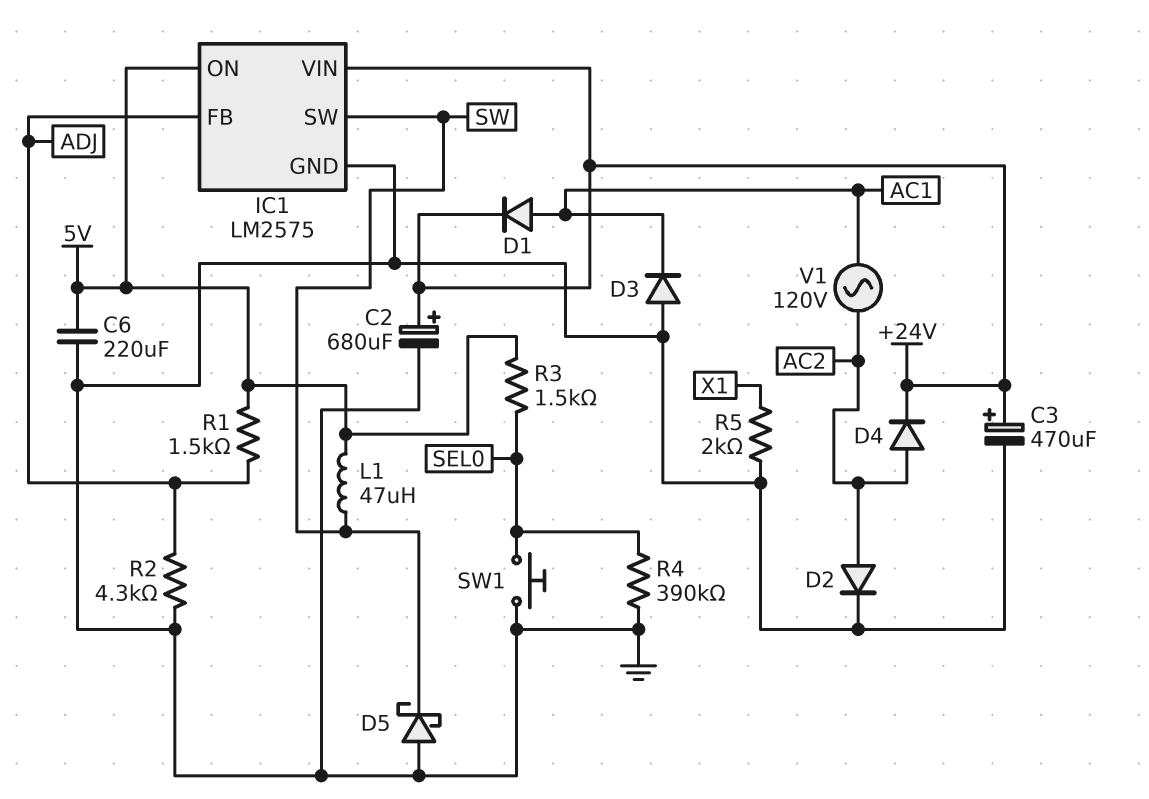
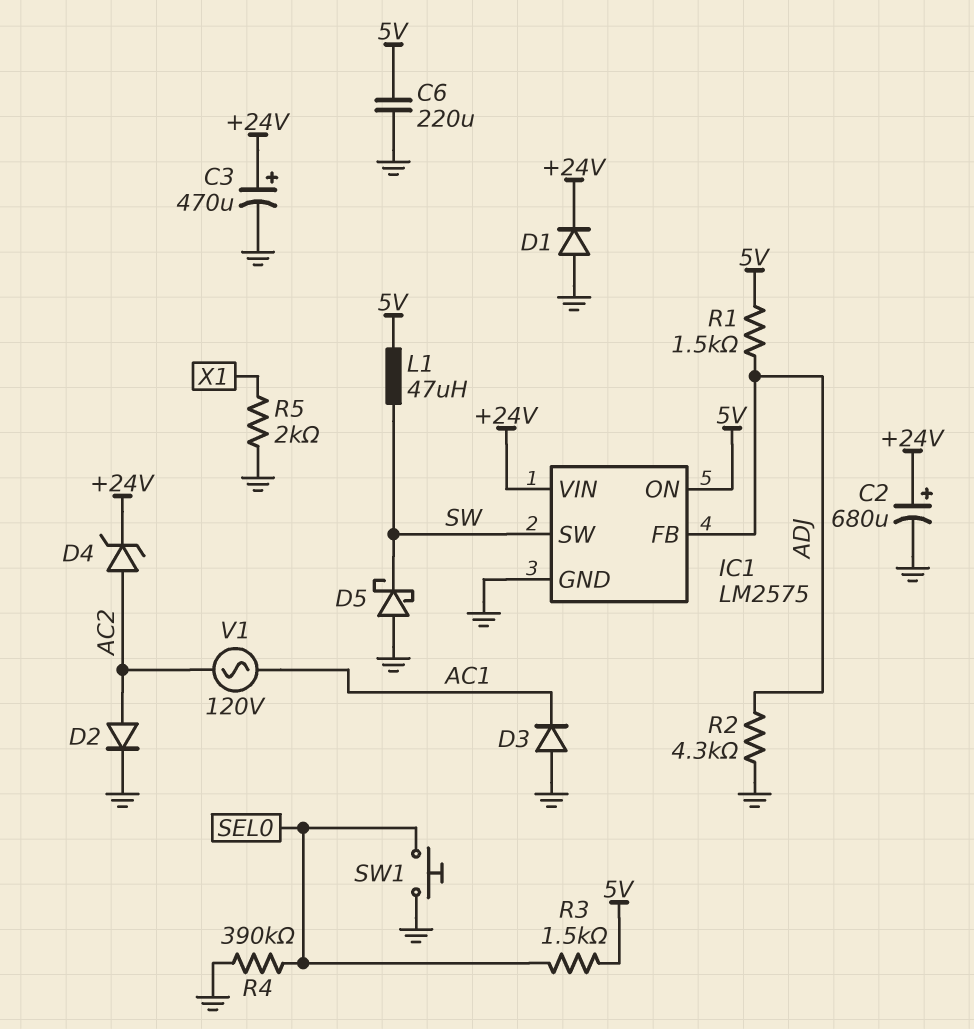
D1: diode (A AC1, K +24V) -> diode (A GND, K +24V)
D4: diode (A AC2, K +24V) -> zener (A AC2, K +24V)

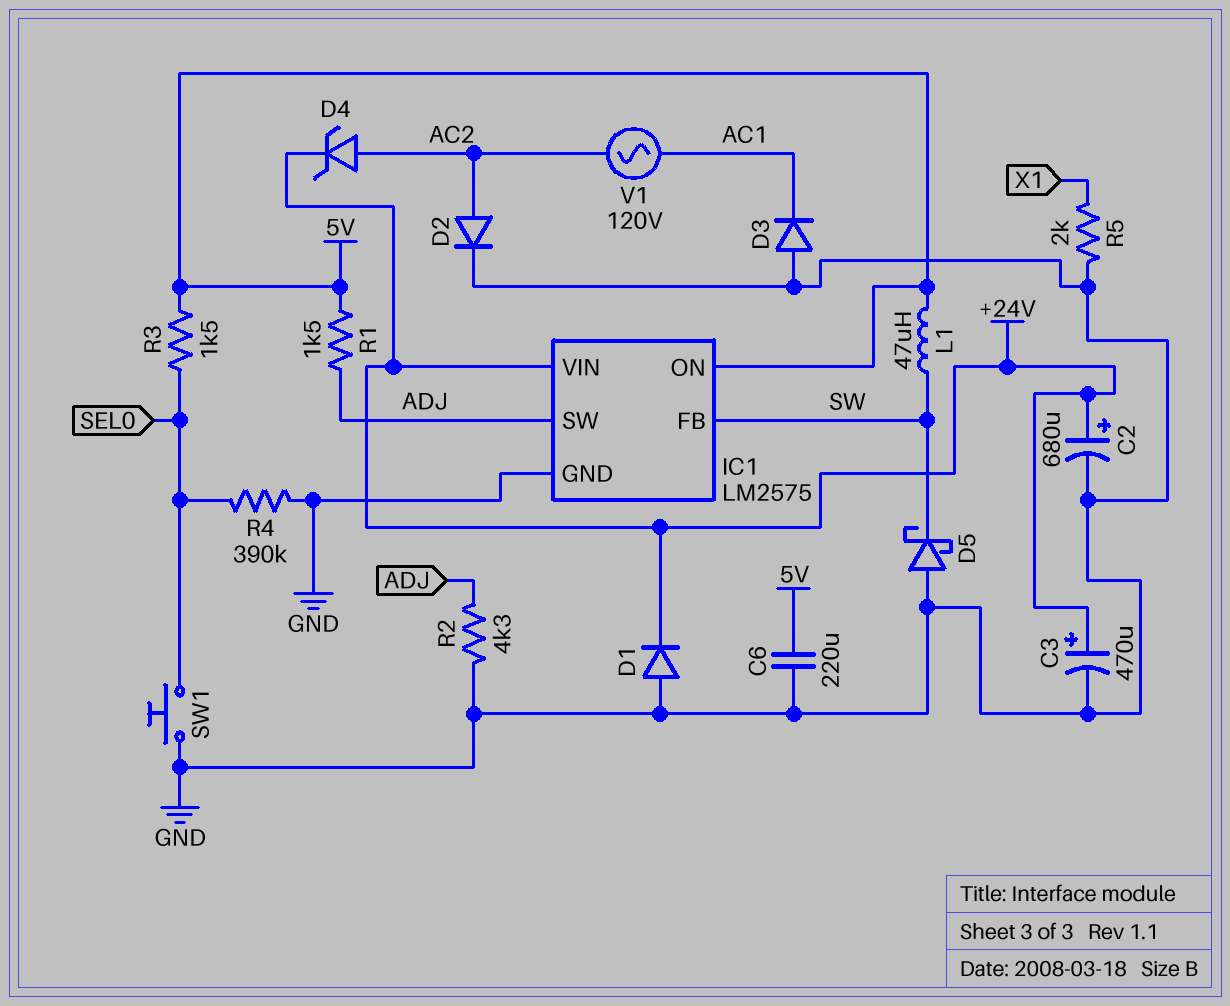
IC1 pin FB: ADJ -> SW
IC1 pin SW: SW -> ADJ

